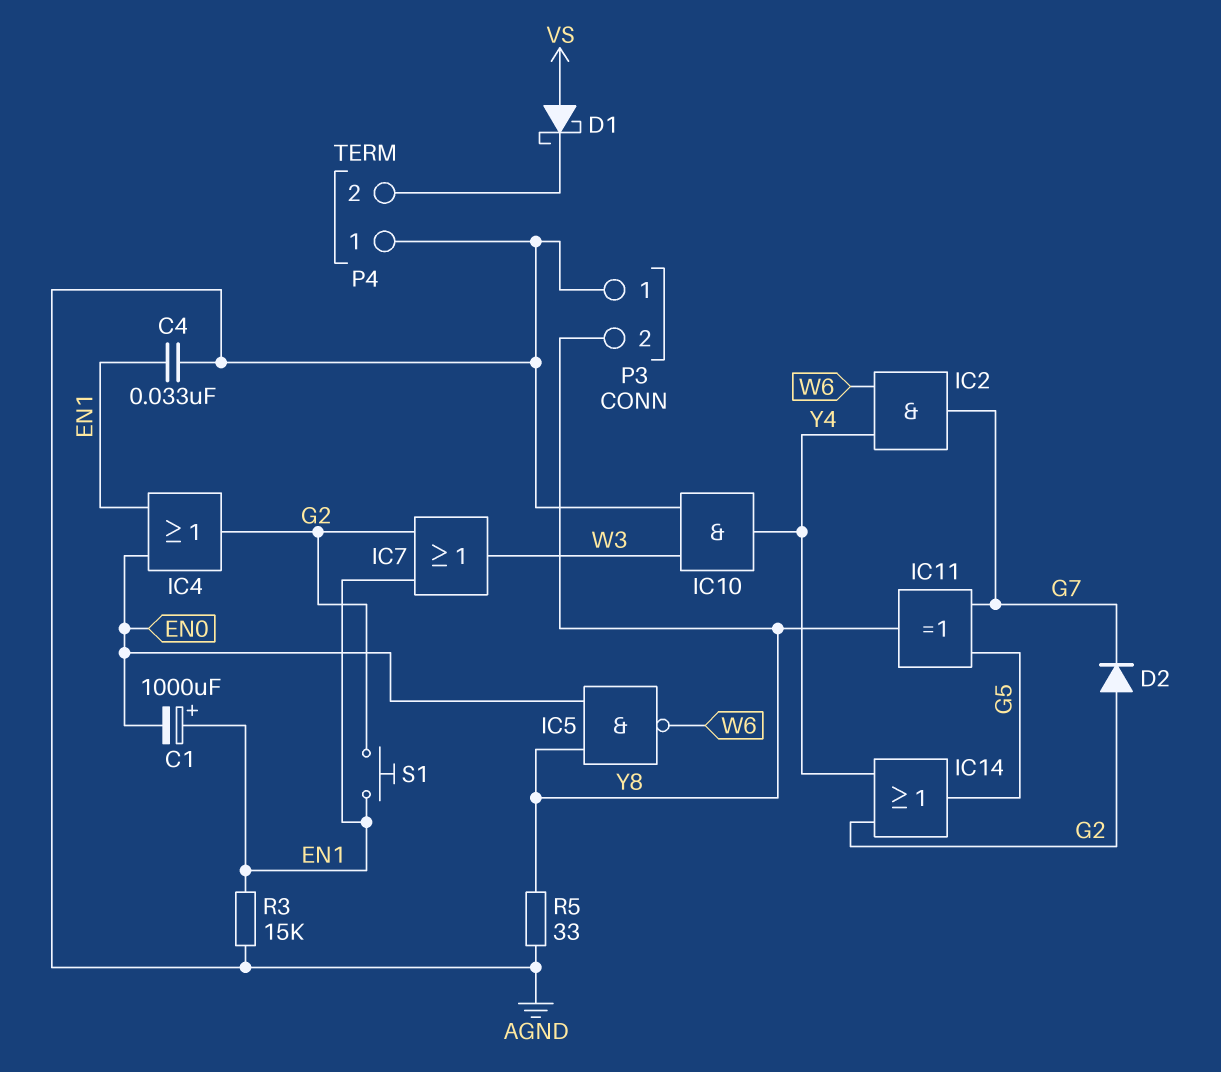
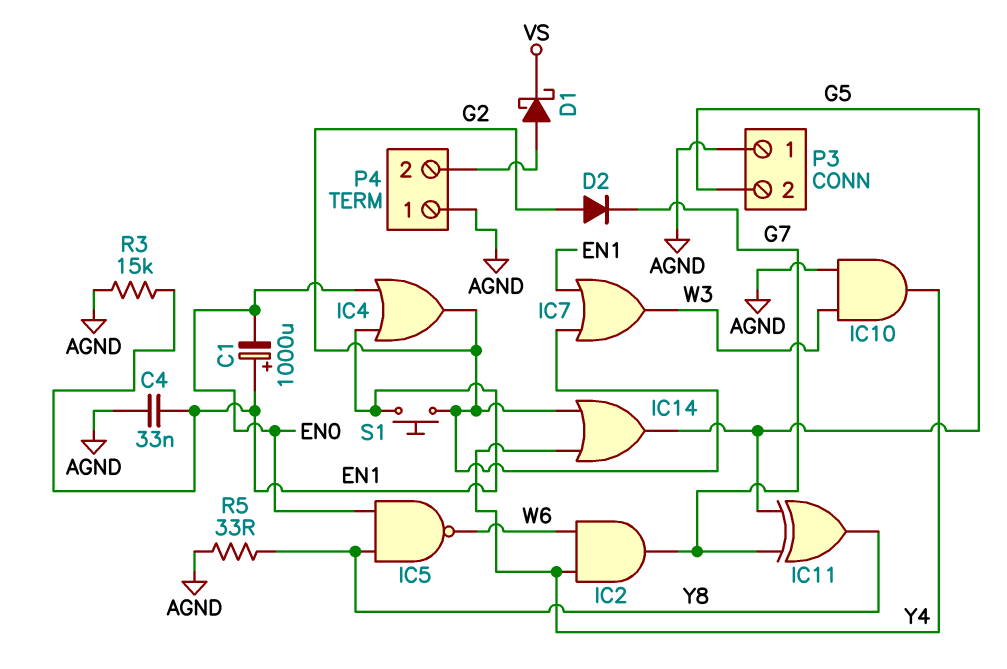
D1: schottky (A VS, K P4/2) -> schottky (A P4/2, K VS)
P3 pin 2: Y8 -> G5

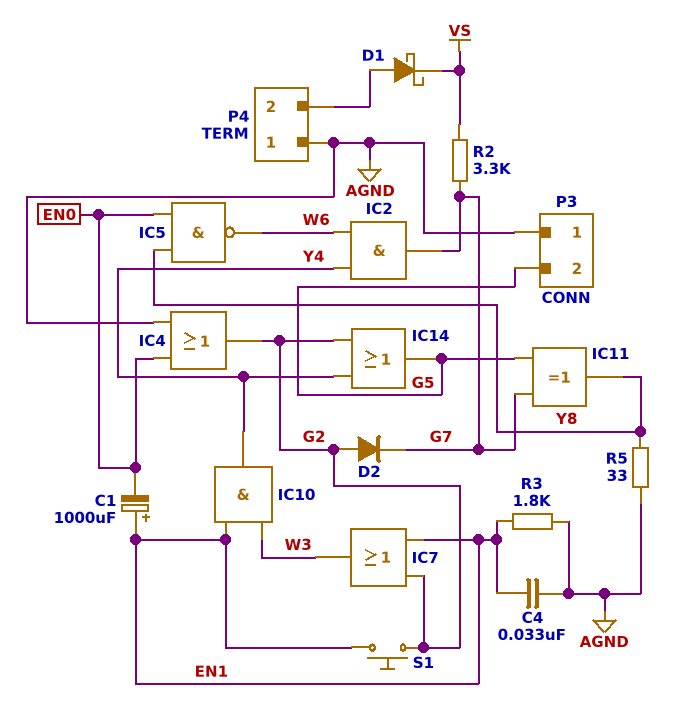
IC4: OR (in EN0, in EN1, out G2) -> OR (in AGND, in EN0, out G2)
IC10: AND (in AGND, in W3, out Y4) -> AND (in EN1, in W3, out Y4)
R2: none -> 3.3k (G7, VS)
R3: 15k (AGND, EN1) -> 1.8k (AGND, EN1)

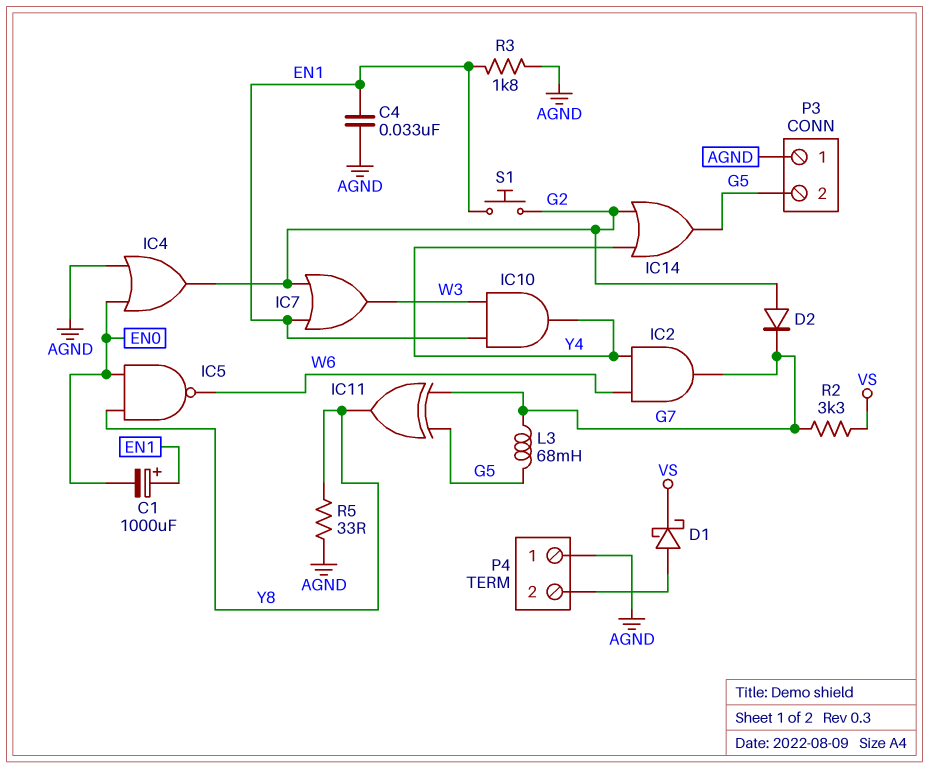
L3: none -> 68mH (G5, G7)

